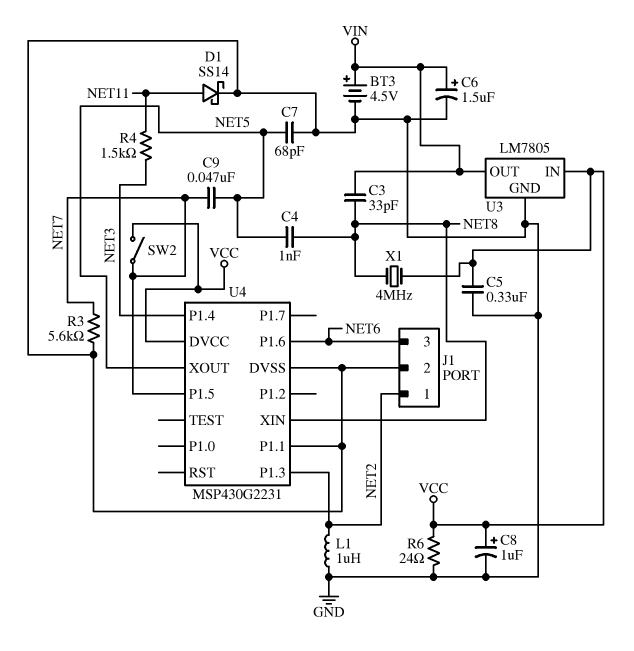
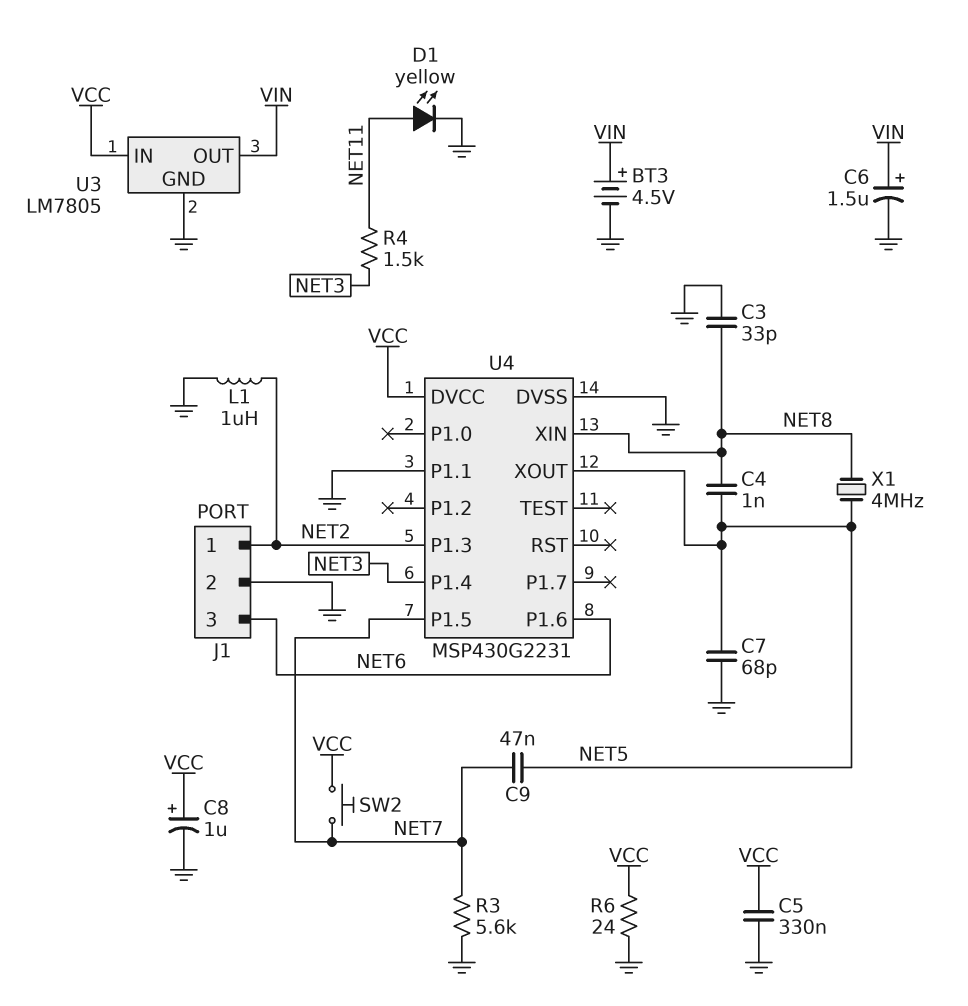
C3: 33pF (NET8, VIN) -> 33pF (GND, NET8)
D1: schottky SS14 (A NET11, K GND) -> LED yellow (A NET11, K GND)
SW2: switch (NET7, VCC) -> button (NET7, VCC)
X1: 4MHz (NET8, VCC) -> 4MHz (NET5, NET8)

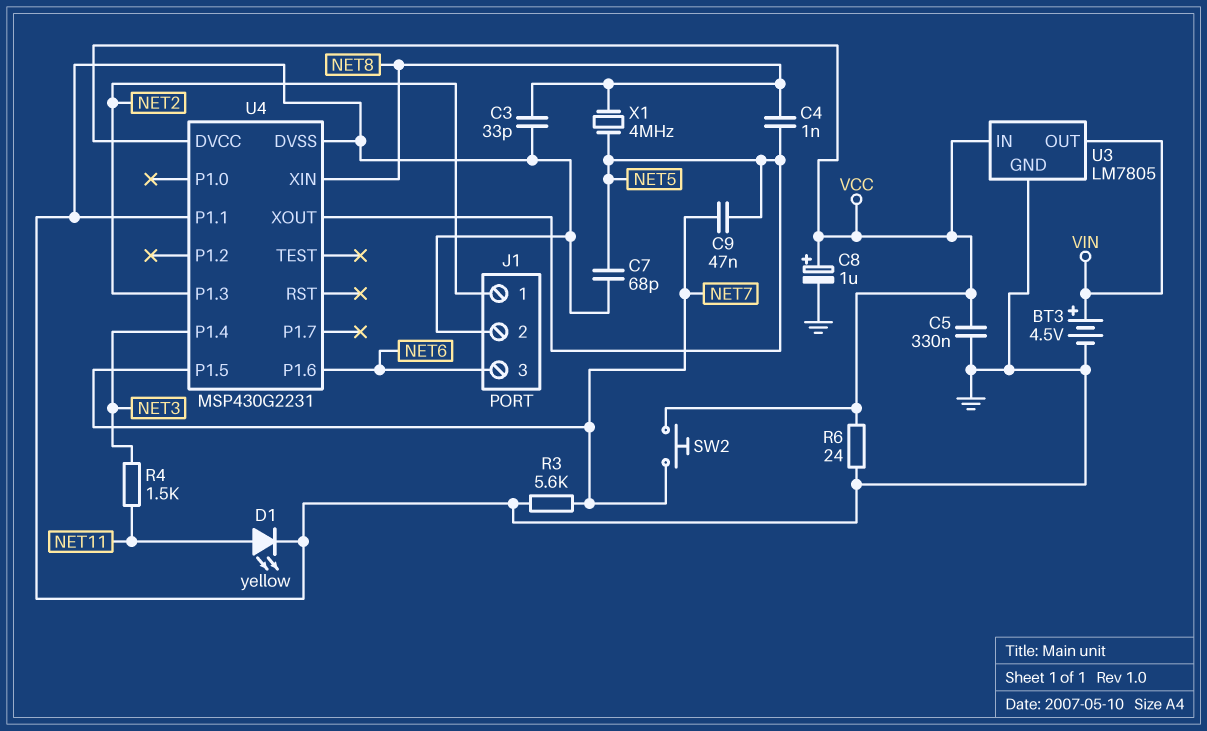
C6: 1.5uF (plus VIN, minus GND) -> none
L1: 1uH (GND, NET2) -> none

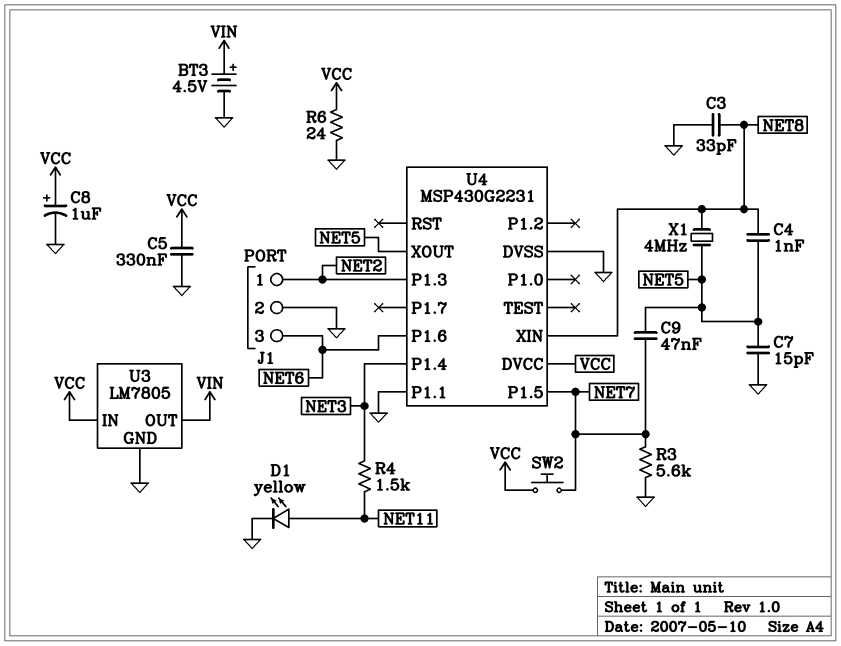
C7: 68pF (GND, NET5) -> 15pF (GND, NET5)

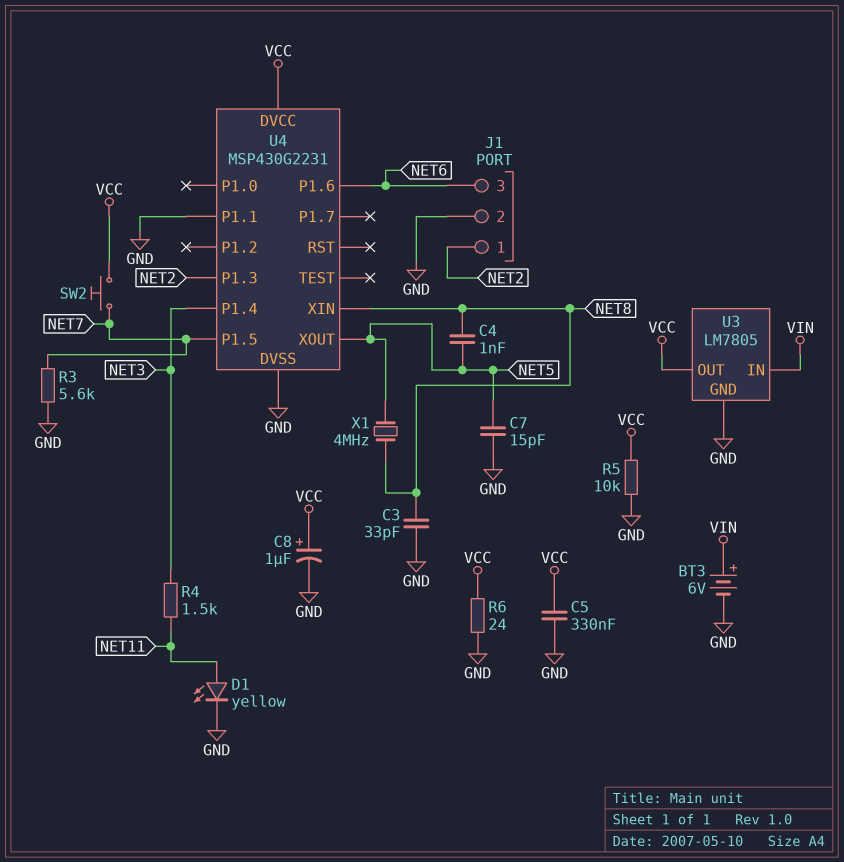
BT3: 4.5V (plus VIN, minus GND) -> 6V (plus VIN, minus GND)
C9: 47nF (NET5, NET7) -> none
R5: none -> 10k (GND, VCC)
U3 pin IN: VCC -> VIN
U3 pin OUT: VIN -> VCC

